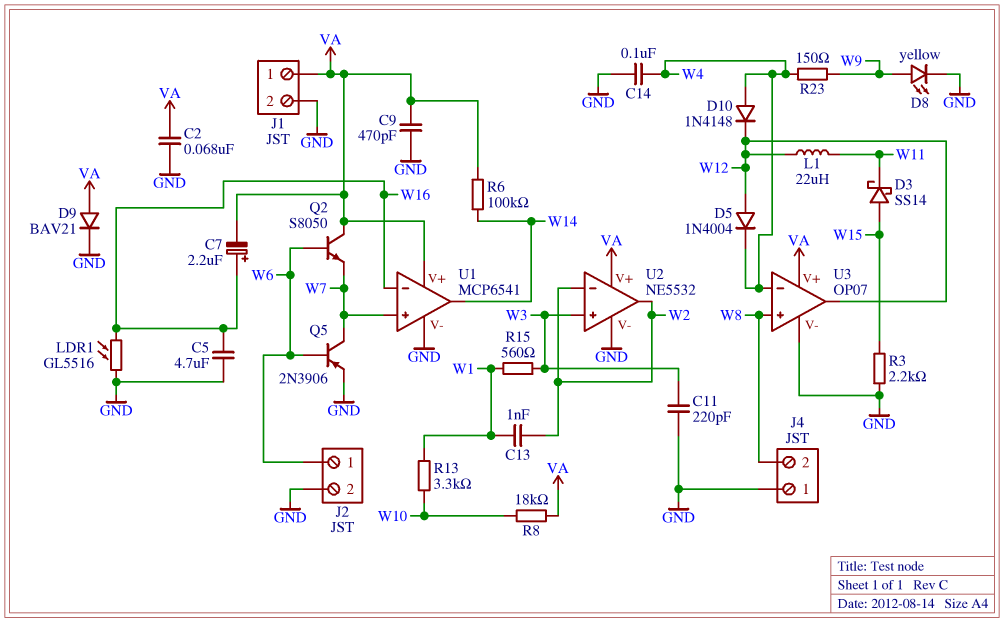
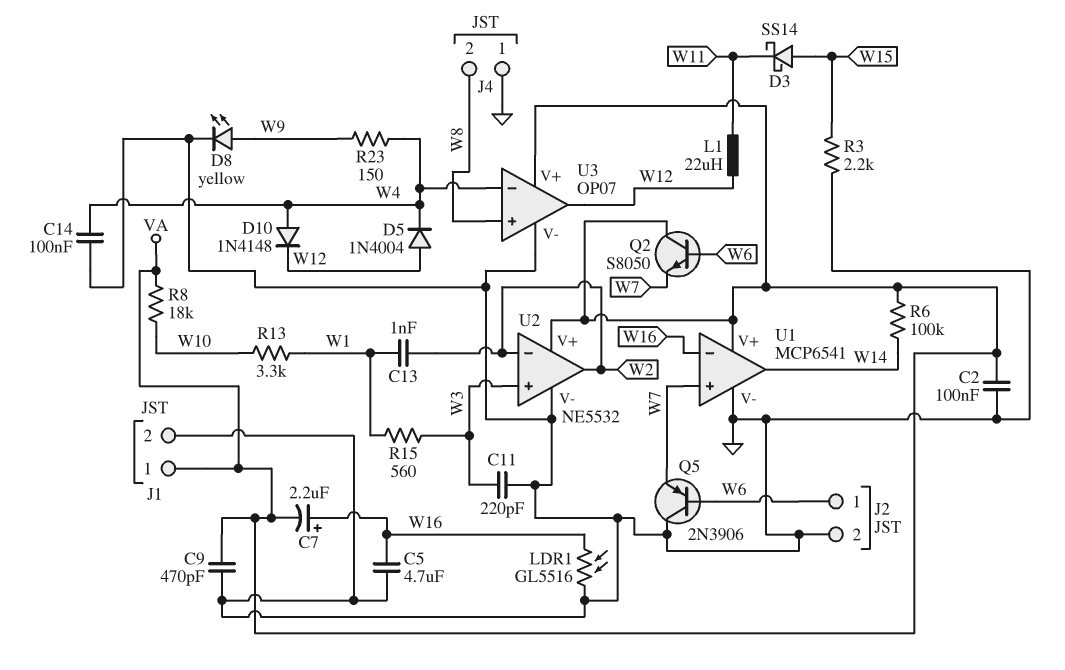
C2: 68nF (GND, VA) -> 100nF (GND, VA)
D9: diode BAV21 (A VA, K GND) -> none
Q5: PNP 2N3906 (B W6, C W7, E GND) -> PNP 2N3906 (B W6, C GND, E W7)

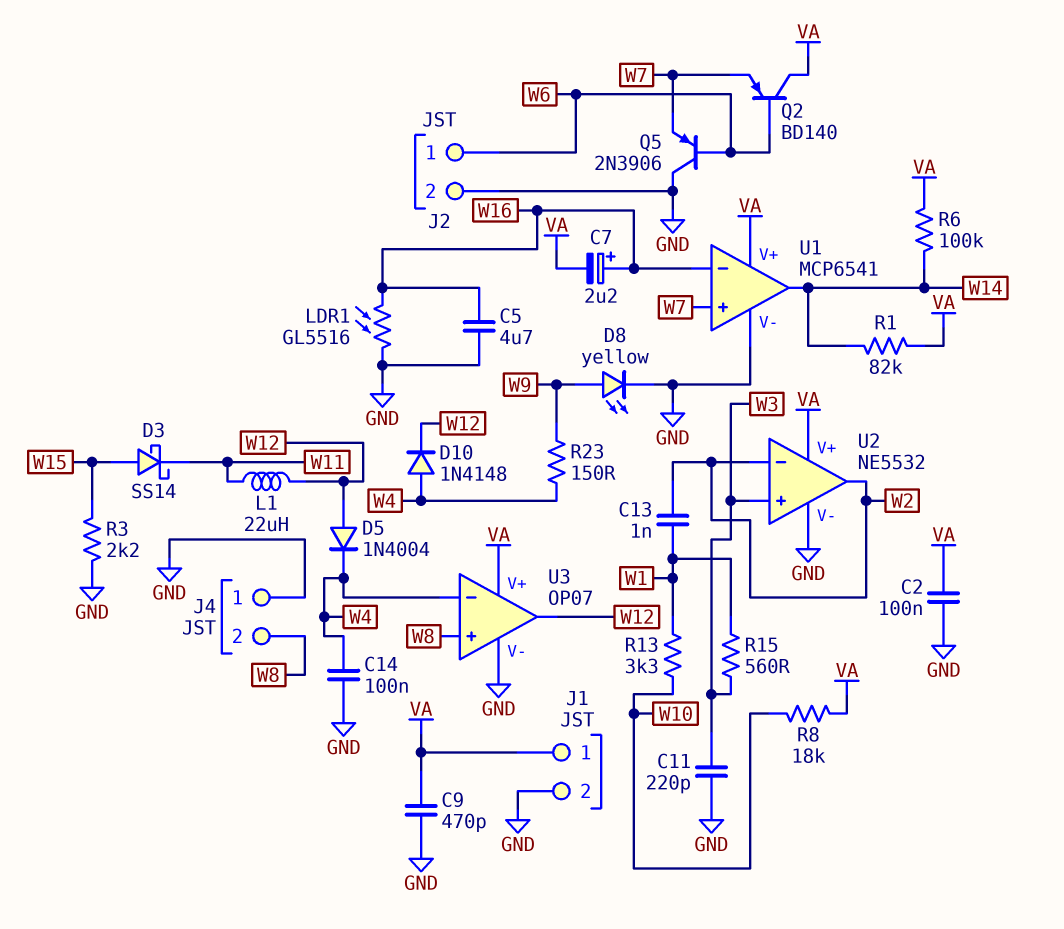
Q2: NPN S8050 (B W6, C VA, E W7) -> PNP BD140 (B W6, C VA, E W7)
R1: none -> 82k (VA, W14)

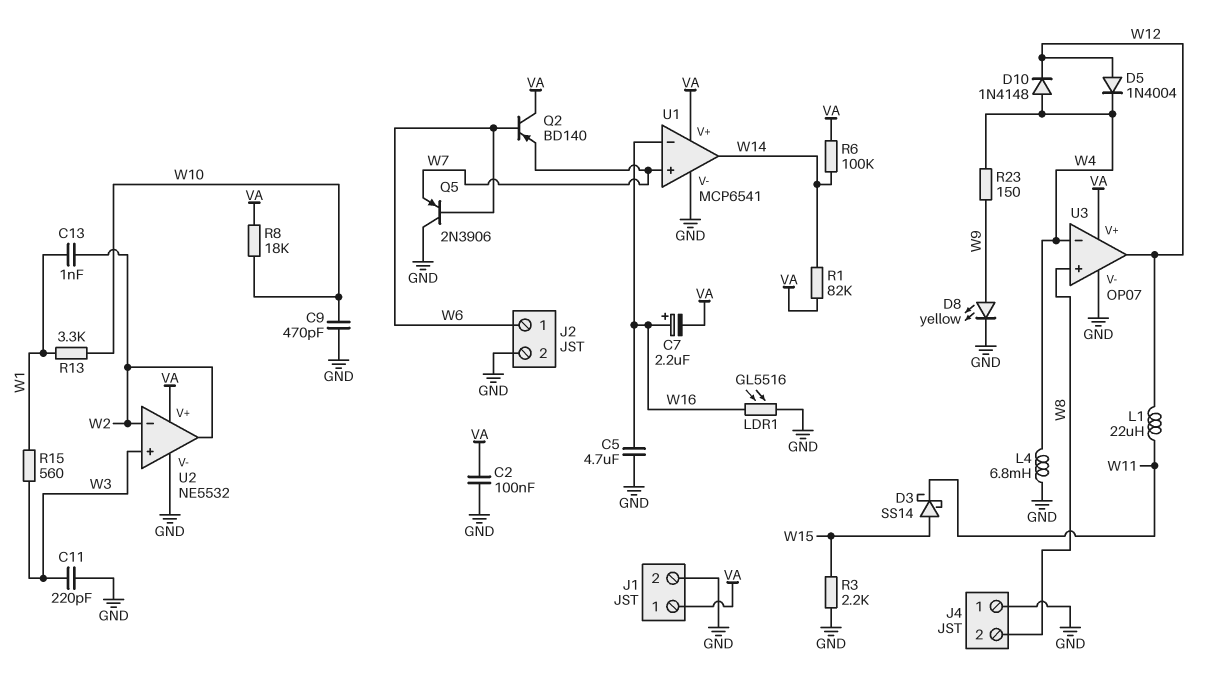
C9: 470pF (GND, VA) -> 470pF (GND, W10)
C14: 100nF (GND, W4) -> none
L4: none -> 6.8mH (GND, W4)

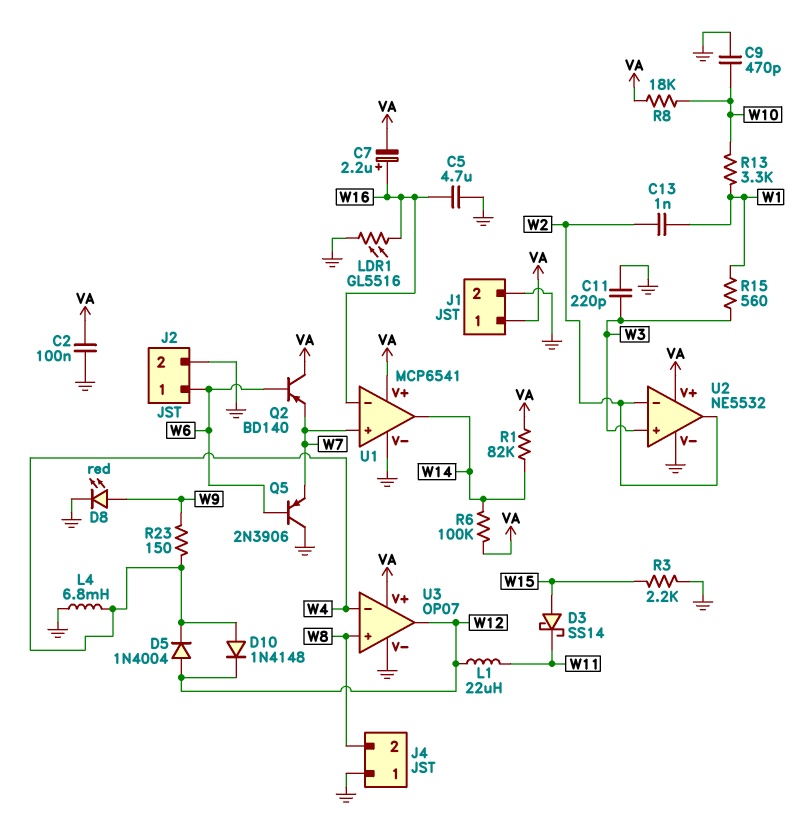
D8: LED yellow (A W9, K GND) -> LED red (A W9, K GND)

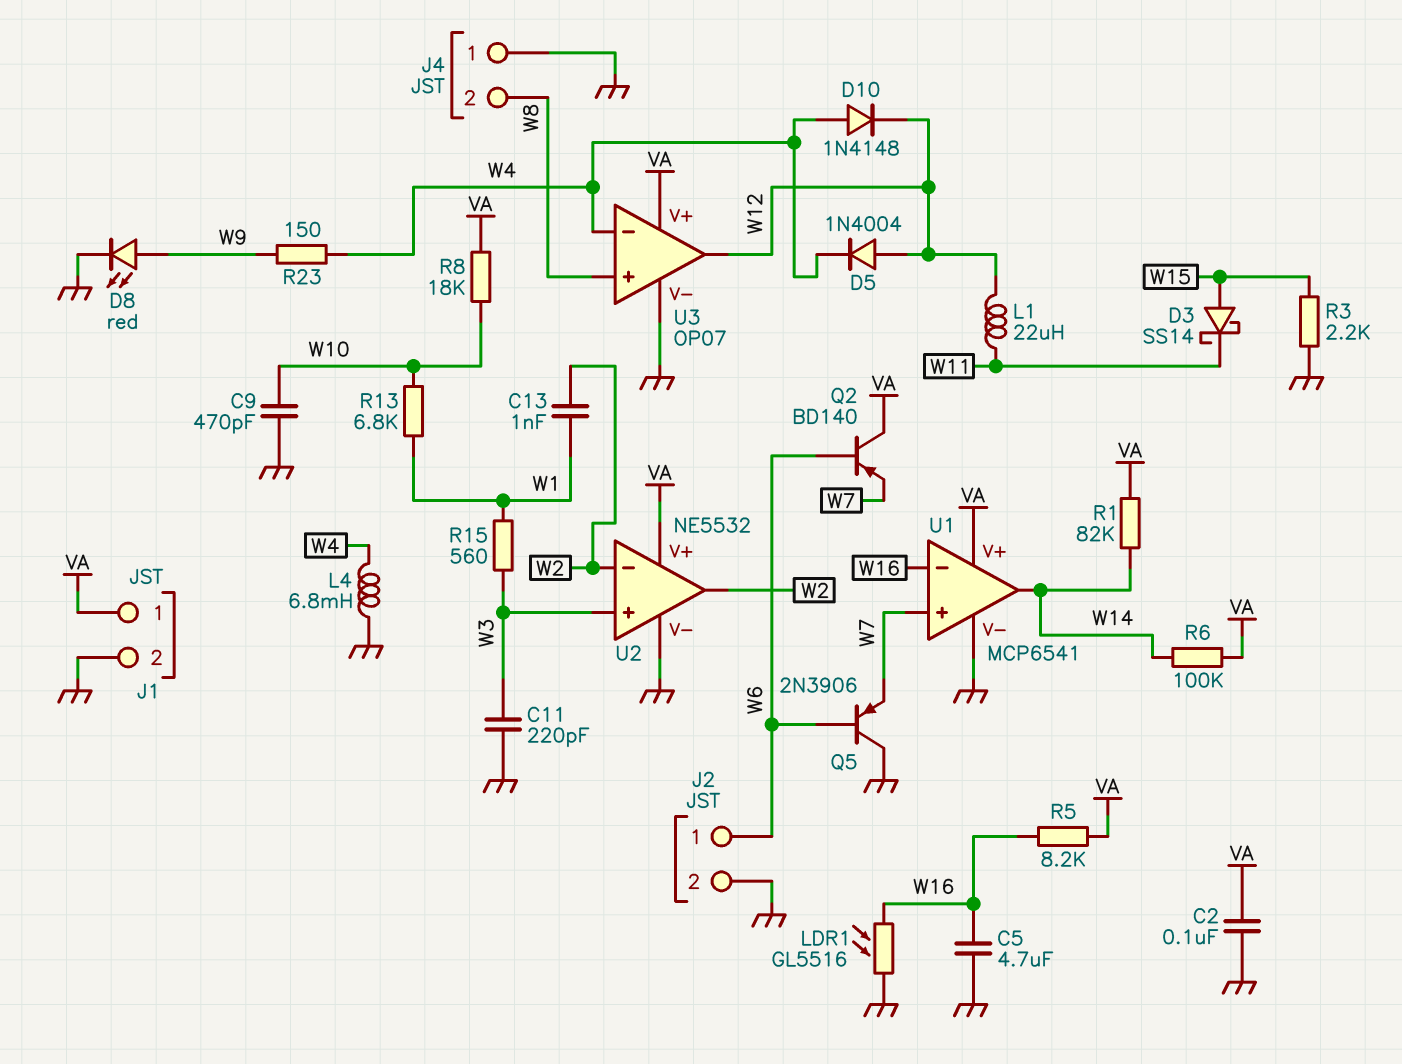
C7: 2.2uF (plus W16, minus VA) -> none
R5: none -> 8.2k (VA, W16)
R13: 3.3k (W1, W10) -> 6.8k (W1, W10)

